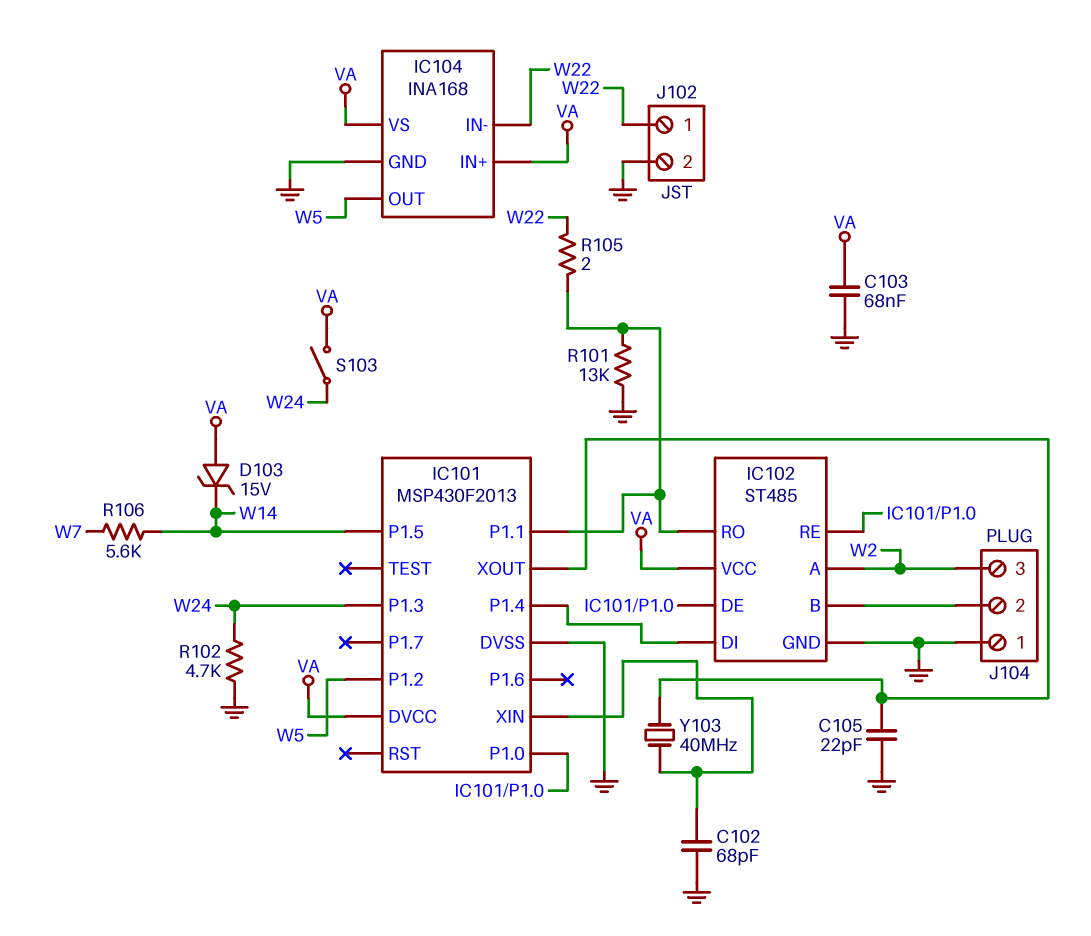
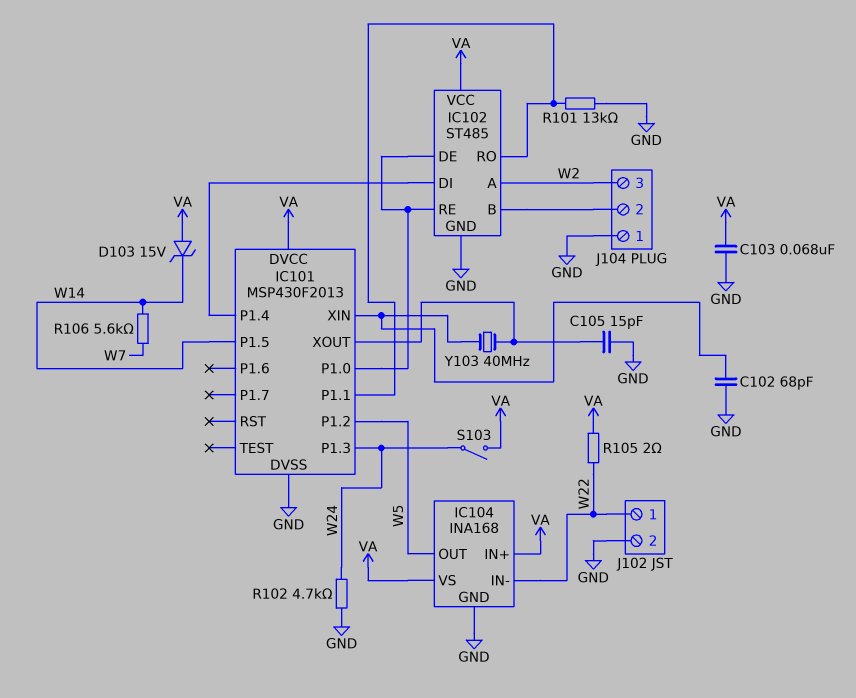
C105: 22pF (GND, IC101/XOUT) -> 15pF (GND, IC101/XOUT)
R105: 2 (IC101/P1.1, W22) -> 2 (VA, W22)

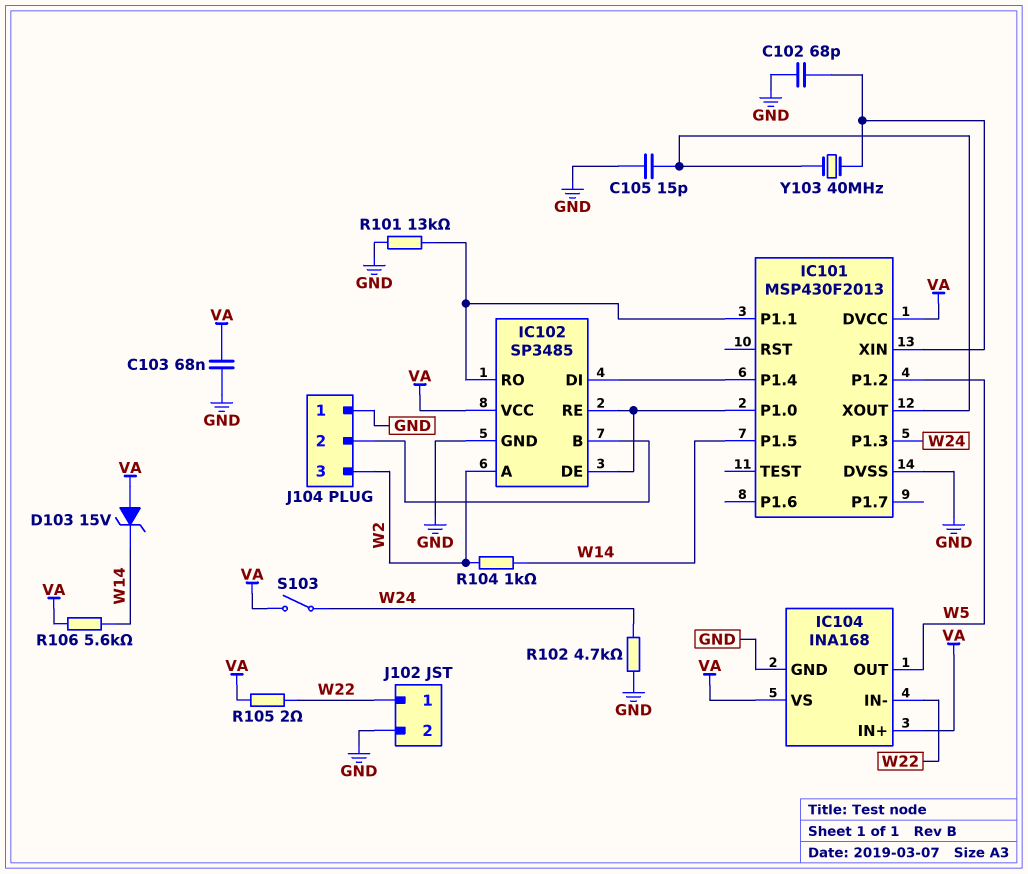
IC102: ST485 -> SP3485
R104: none -> 1k (W2, W14)
R106: 5.6k (W7, W14) -> 5.6k (VA, W14)

